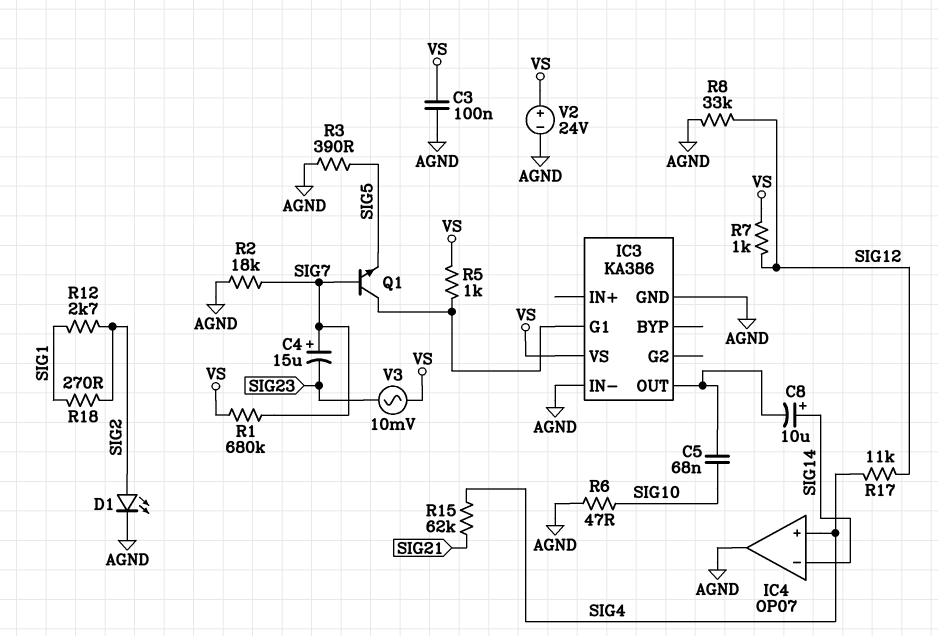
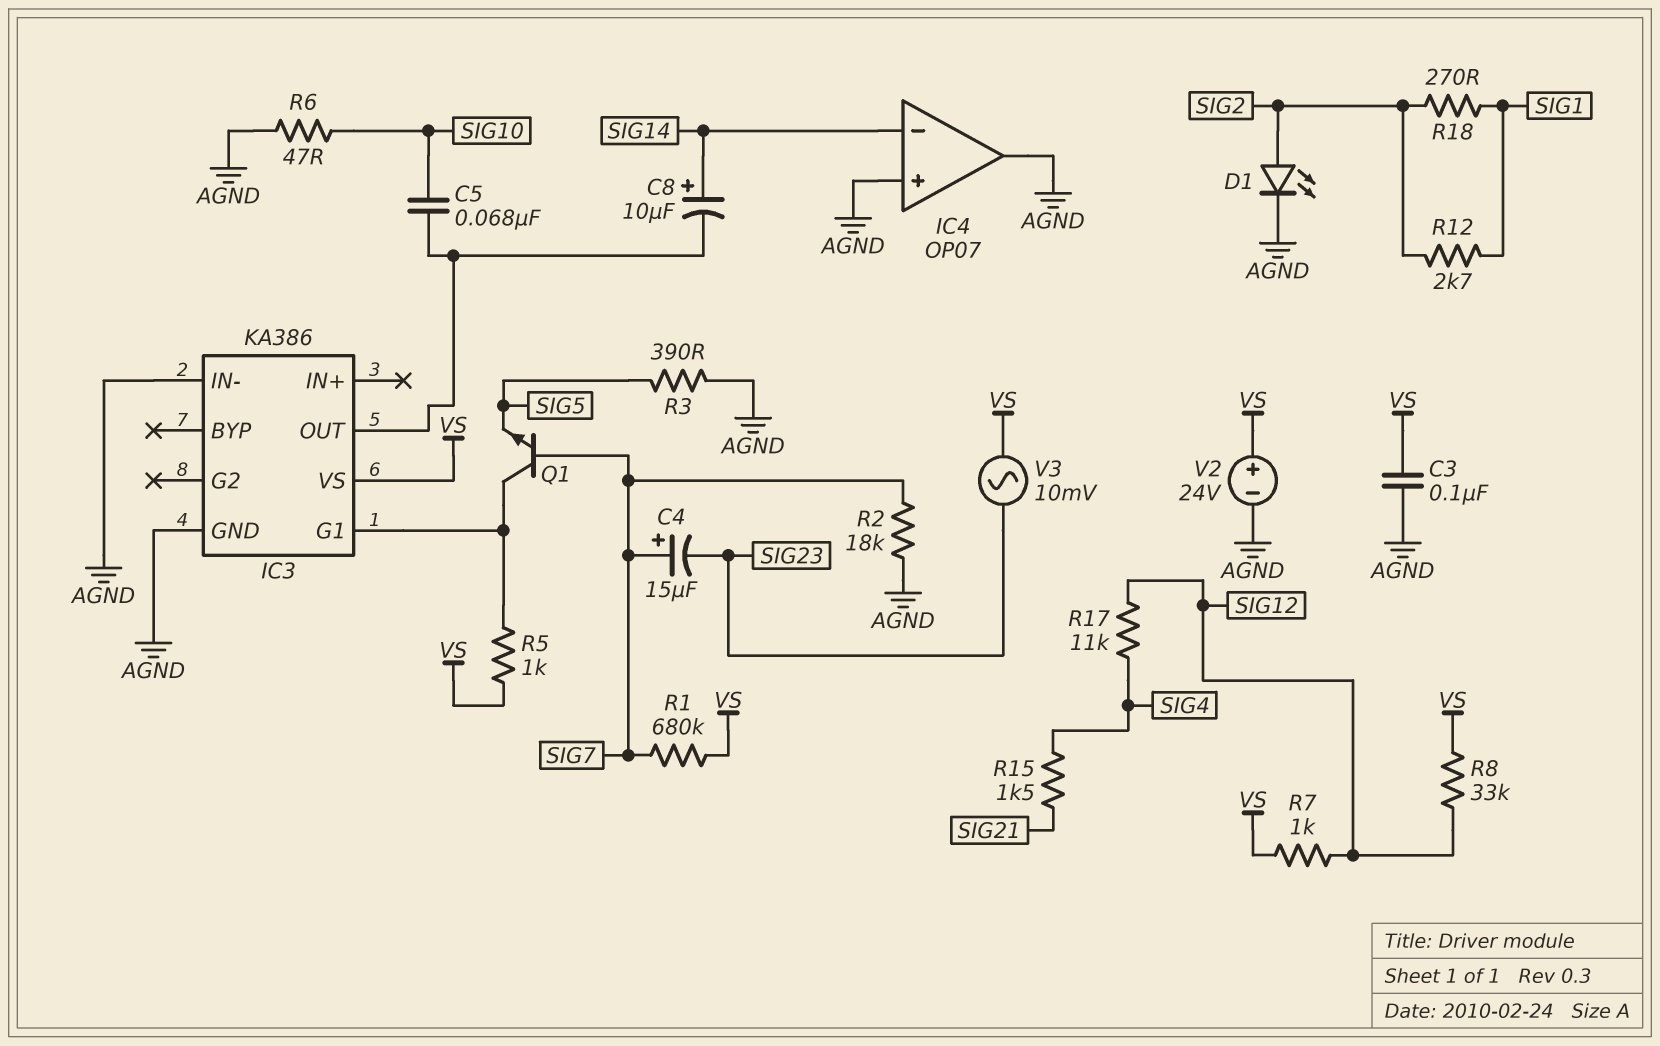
IC4 pin in+: SIG4 -> AGND
R8: 33k (AGND, SIG12) -> 33k (SIG12, VS)
R15: 62k (SIG4, SIG21) -> 1.5k (SIG4, SIG21)

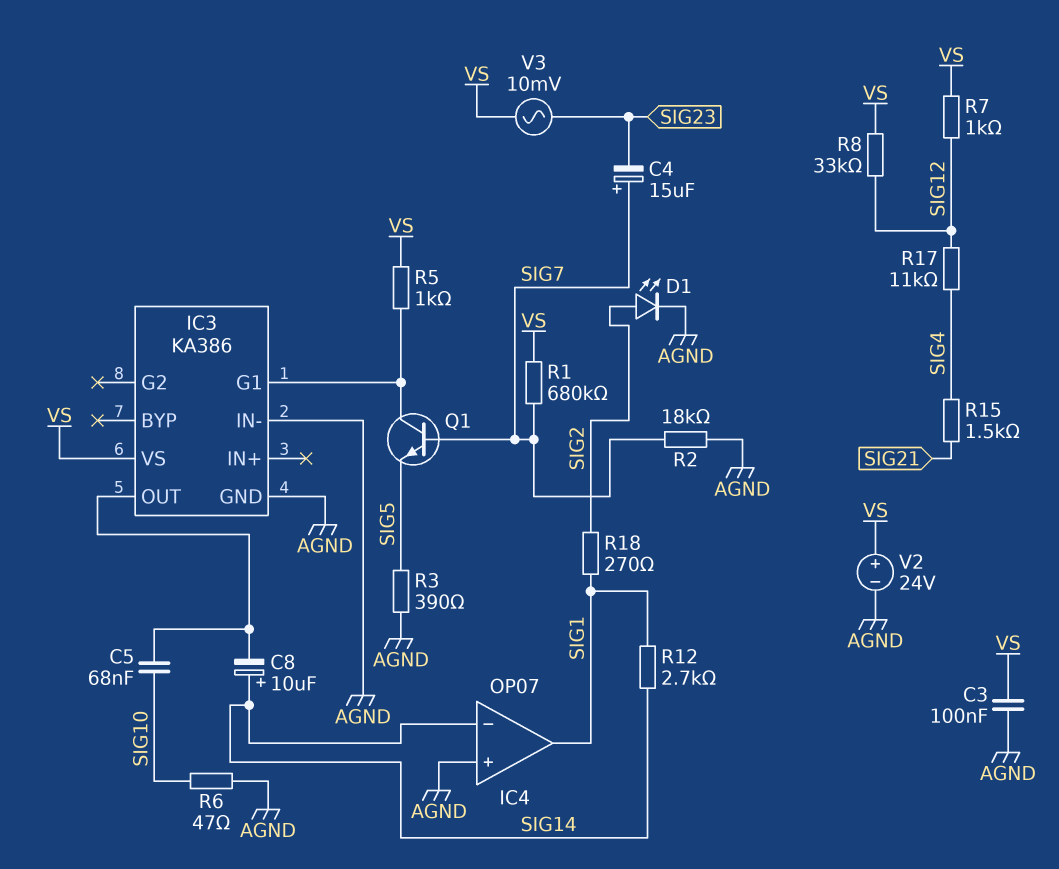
IC4 pin out: AGND -> SIG1
R12: 2.7k (SIG1, SIG2) -> 2.7k (SIG1, SIG14)

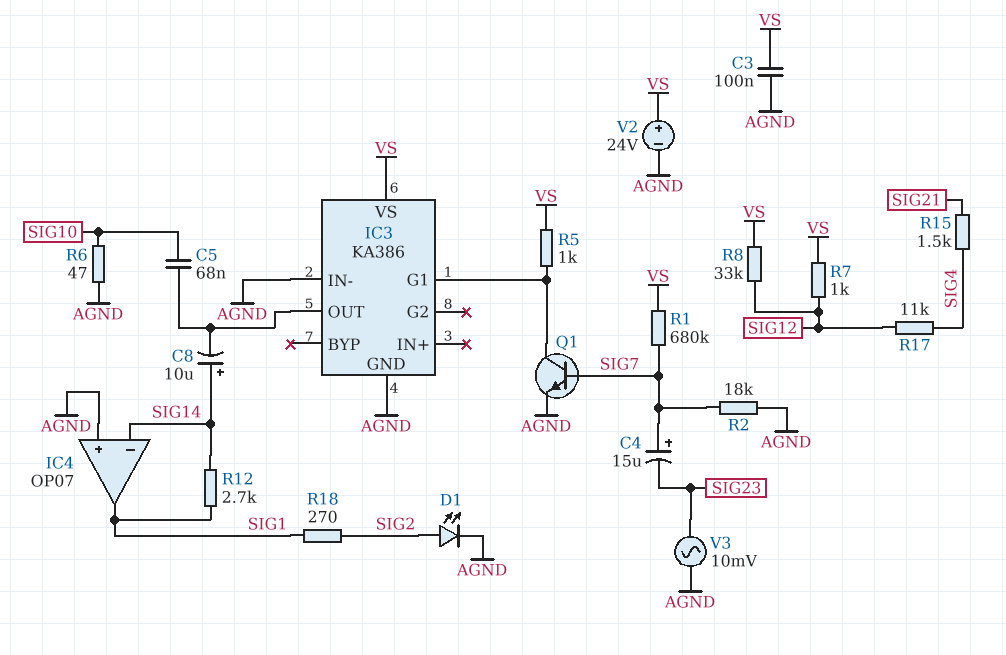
Q1: NPN (B SIG7, C IC3/G1, E SIG5) -> NPN (B SIG7, C IC3/G1, E AGND)
R3: 390 (AGND, SIG5) -> none
V3: AC 10mV (SIG23, VS) -> AC 10mV (AGND, SIG23)

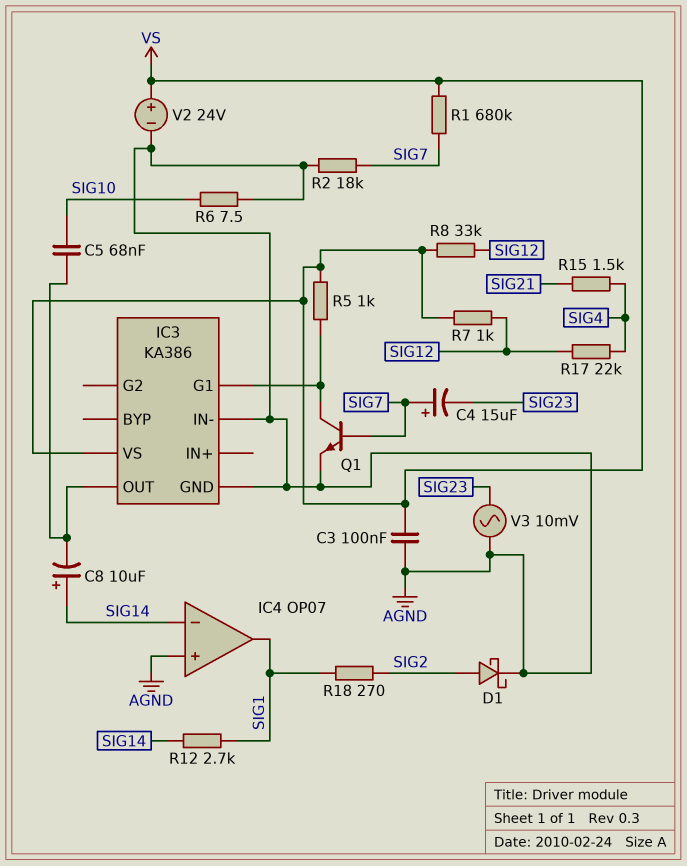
D1: LED (A SIG2, K AGND) -> schottky (A SIG2, K AGND)
R6: 47 (AGND, SIG10) -> 7.5 (AGND, SIG10)
R17: 11k (SIG4, SIG12) -> 22k (SIG4, SIG12)

